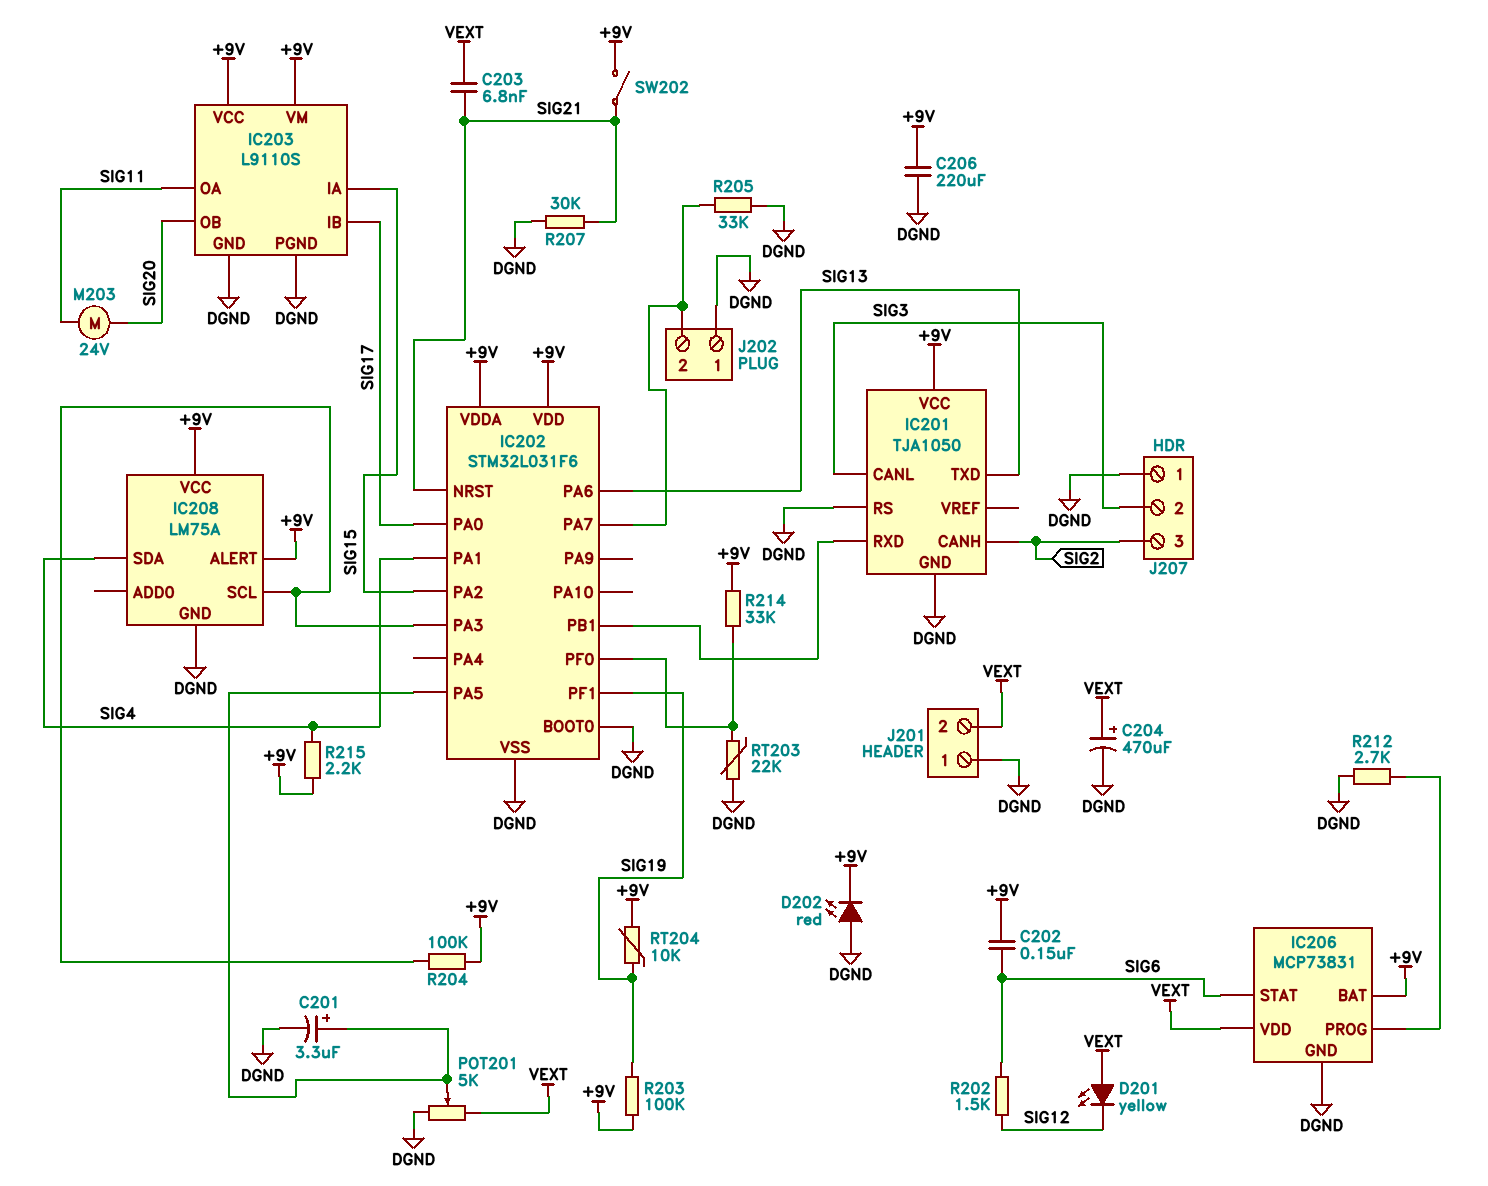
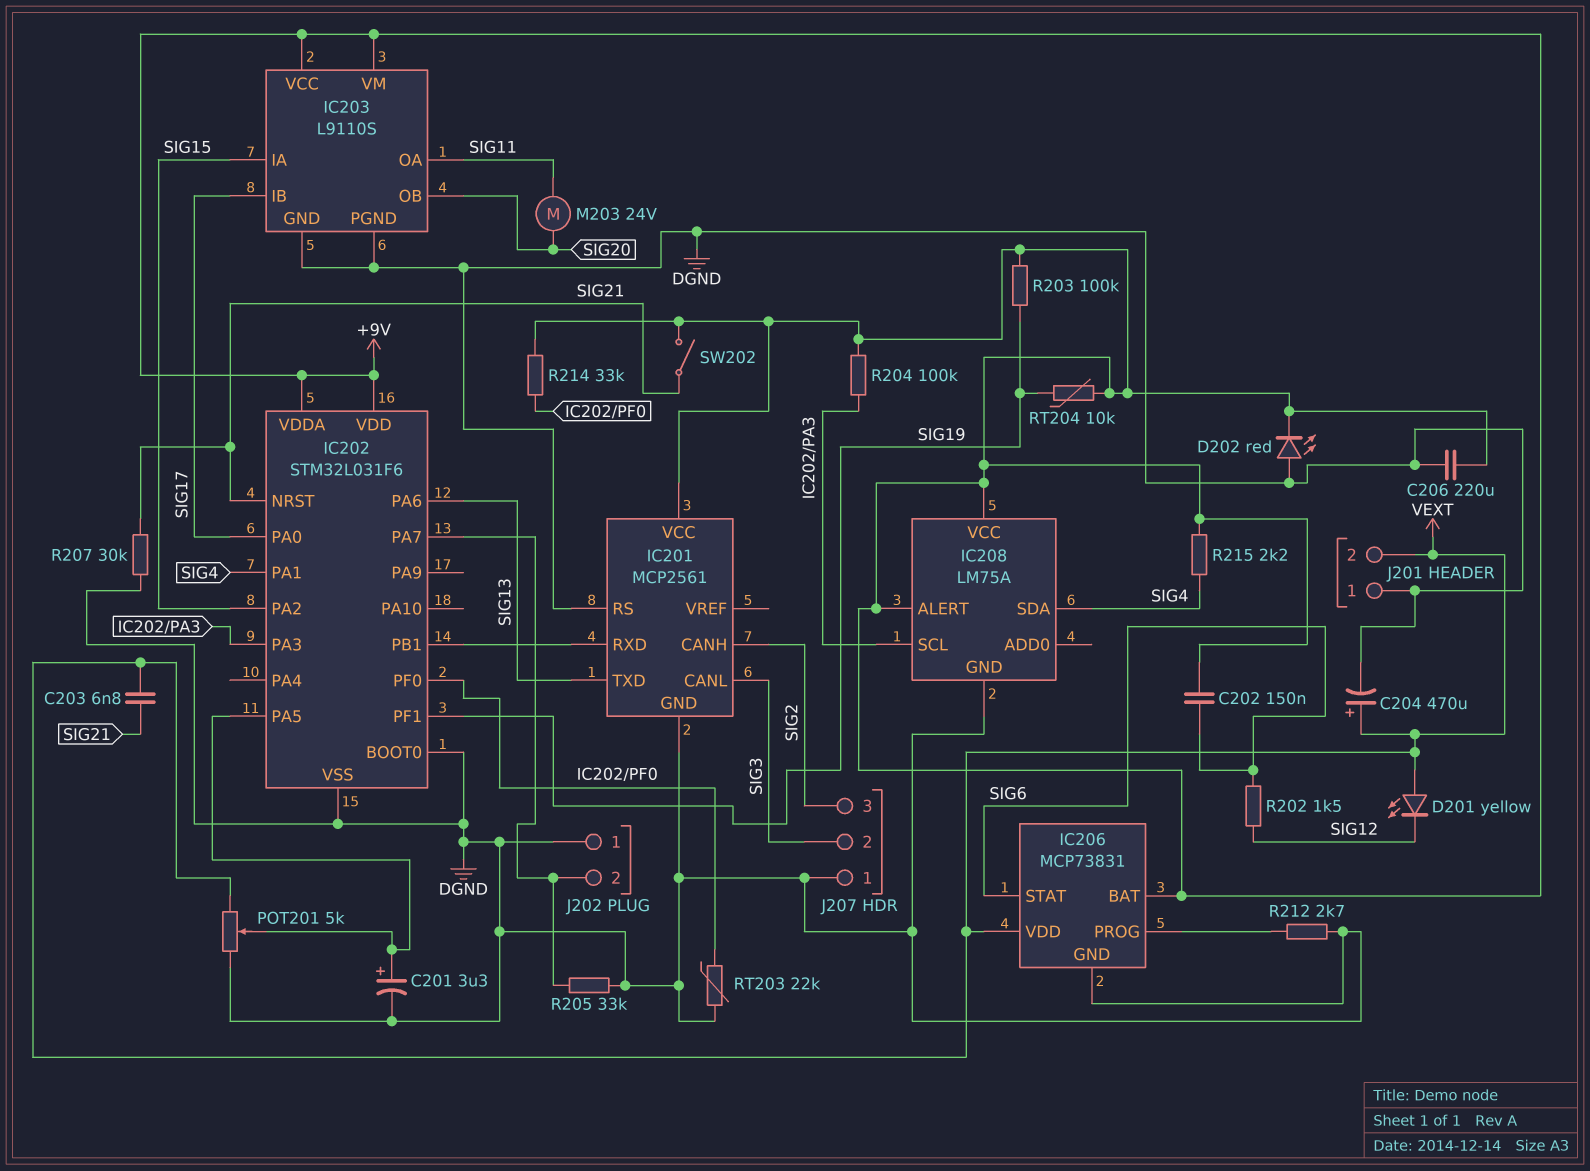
IC201: TJA1050 -> MCP2561

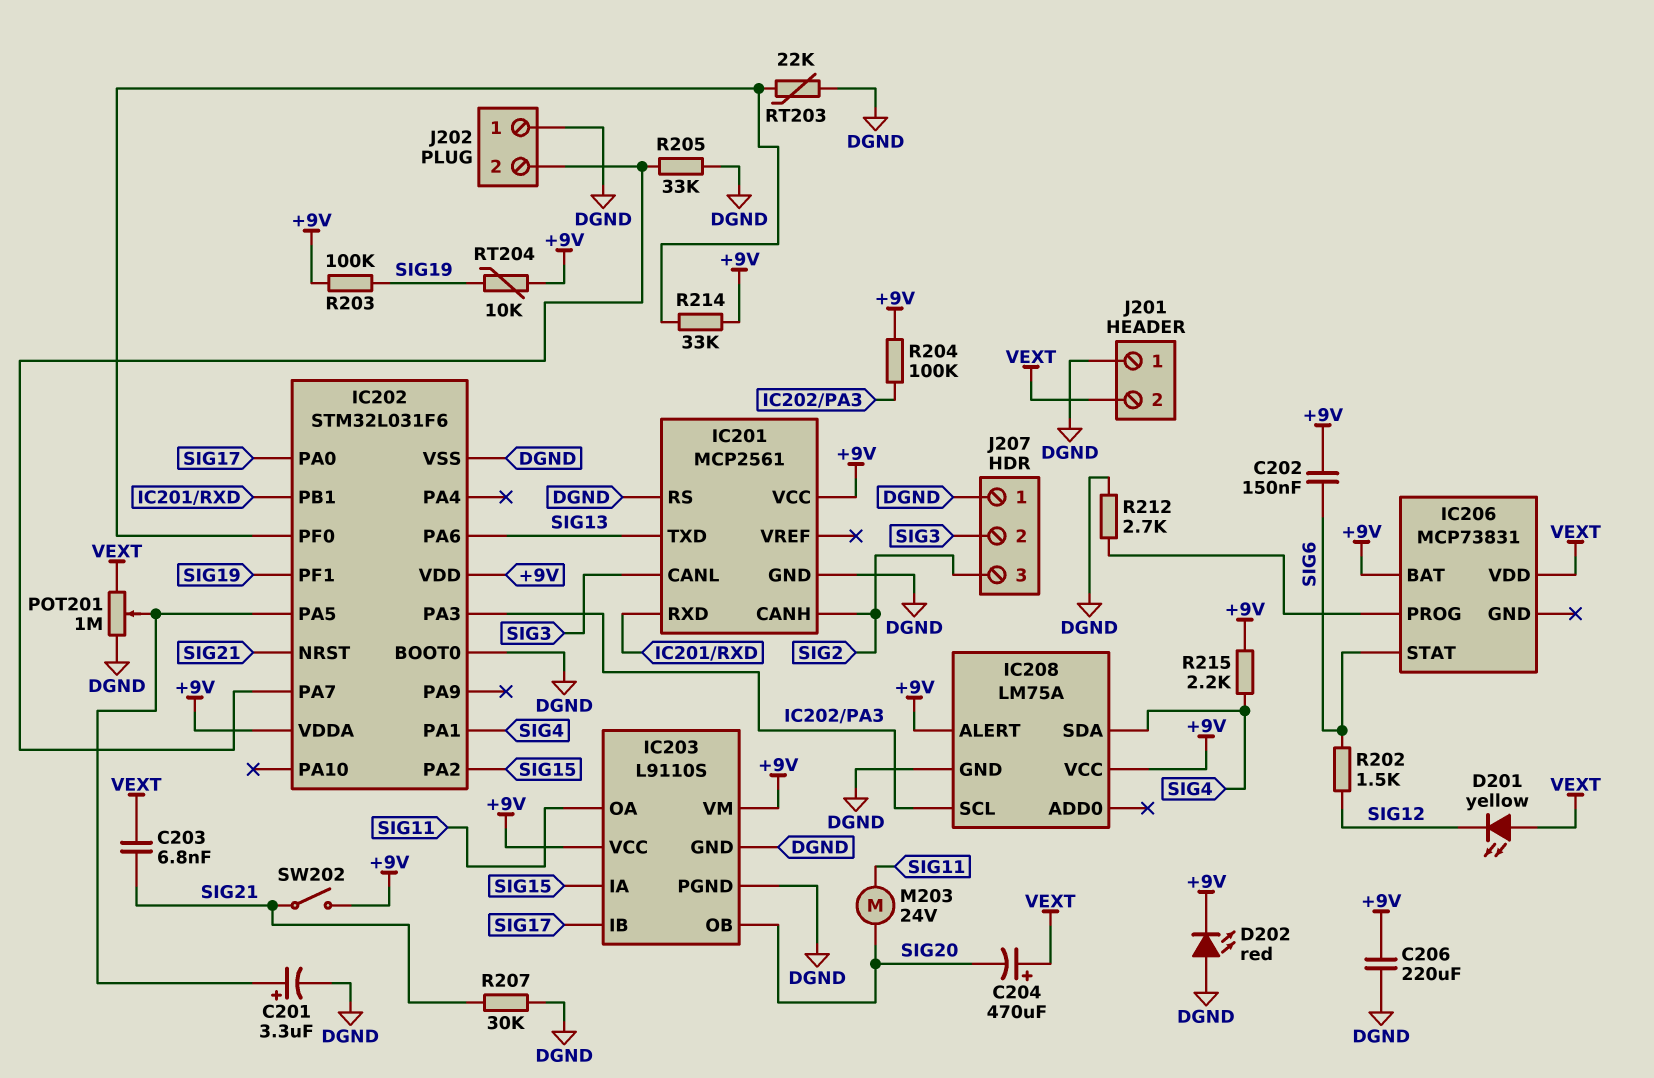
C204: 470uF (plus VEXT, minus DGND) -> 470uF (plus VEXT, minus SIG20)
IC206 pin GND: DGND -> none
POT201: 5k (DGND, VEXT, wiper IC202/PA5) -> 1M (DGND, VEXT, wiper IC202/PA5)

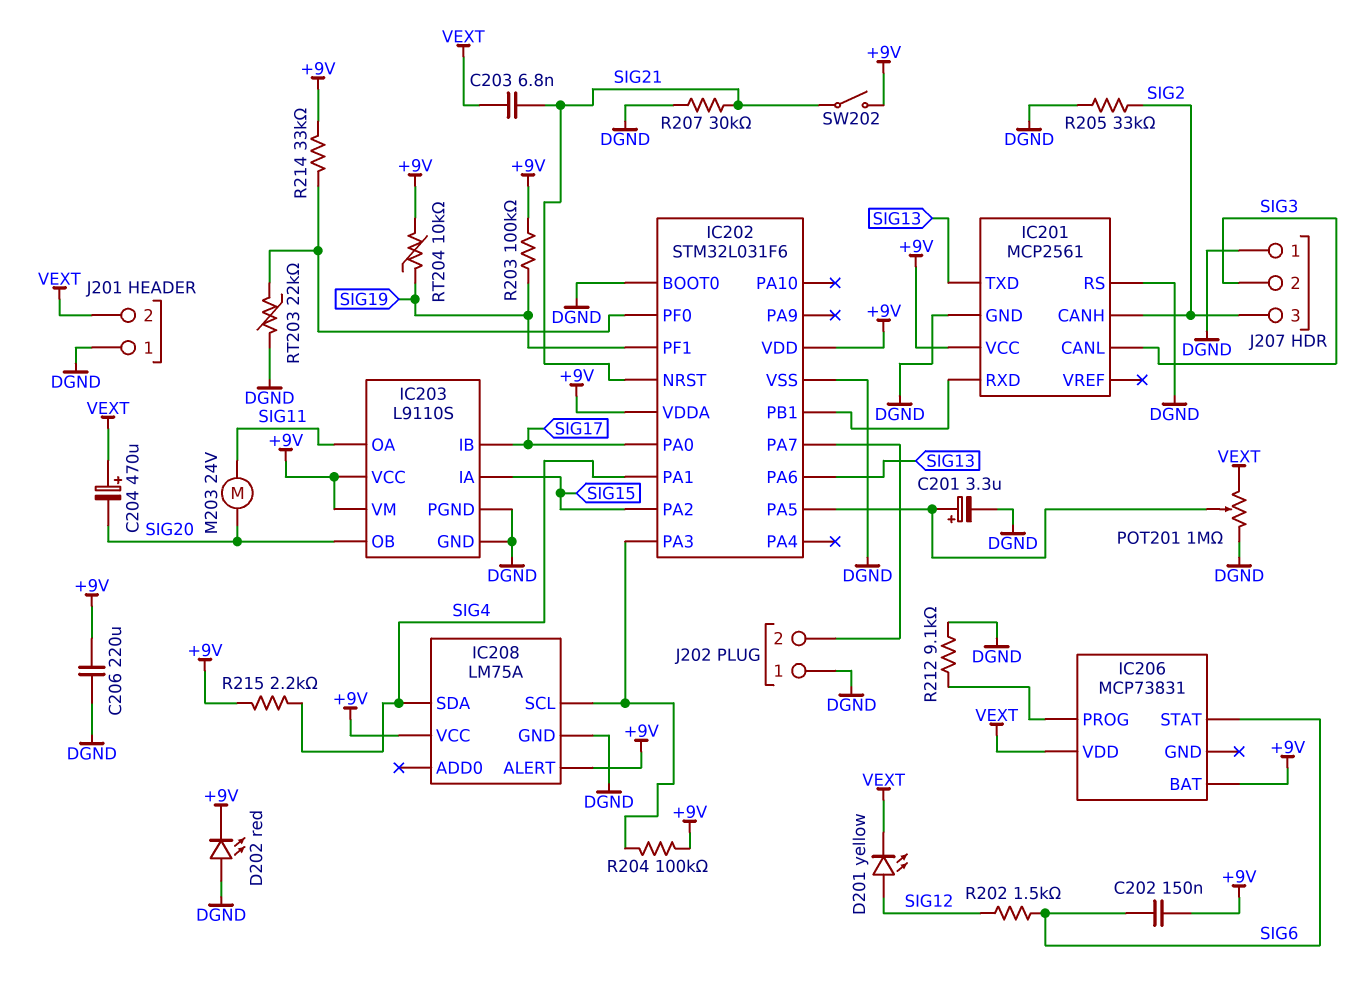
D201: LED yellow (A VEXT, K SIG12) -> LED yellow (A SIG12, K VEXT)
R205: 33k (DGND, IC202/PA7) -> 33k (DGND, SIG2)
R212: 2.7k (DGND, IC206/PROG) -> 9.1k (DGND, IC206/PROG)

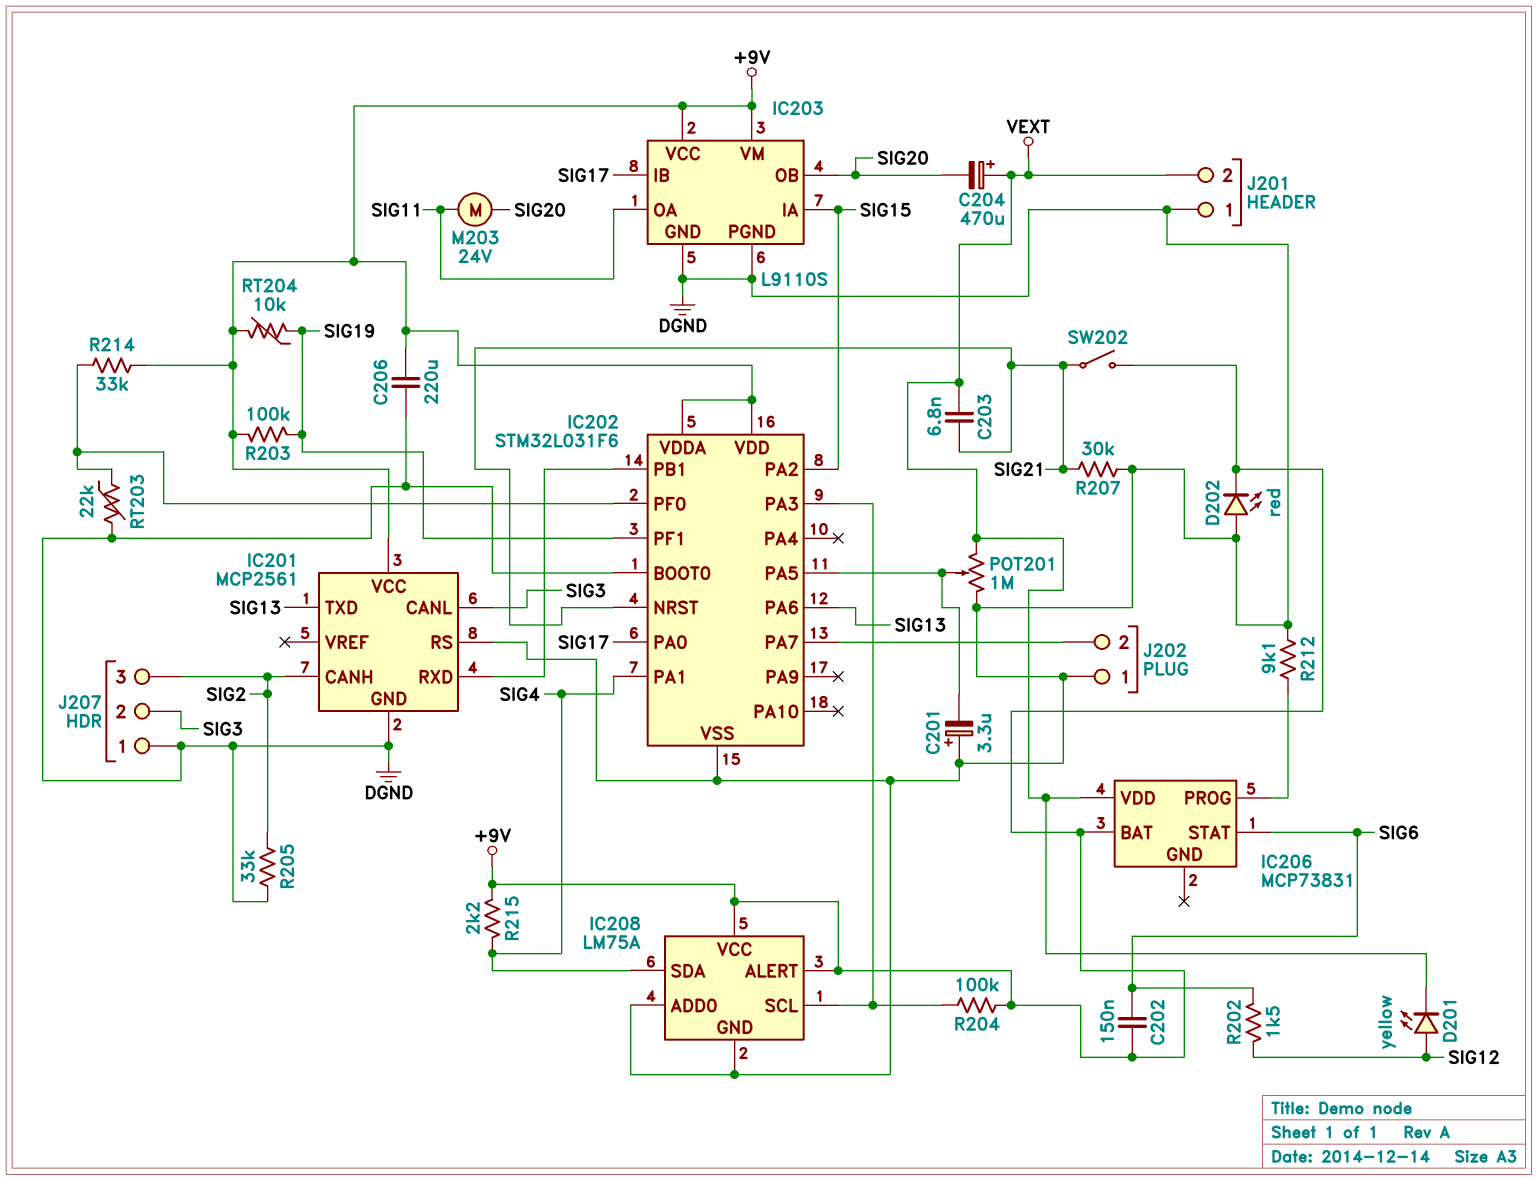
C201: 3.3uF (plus IC202/PA5, minus DGND) -> 3.3uF (plus DGND, minus IC202/PA5)
IC208 pin ADD0: none -> DGND

